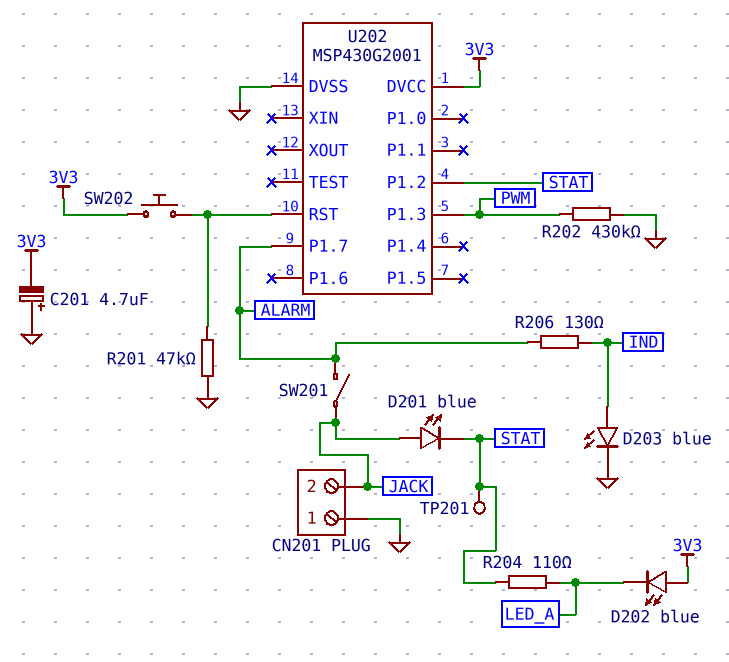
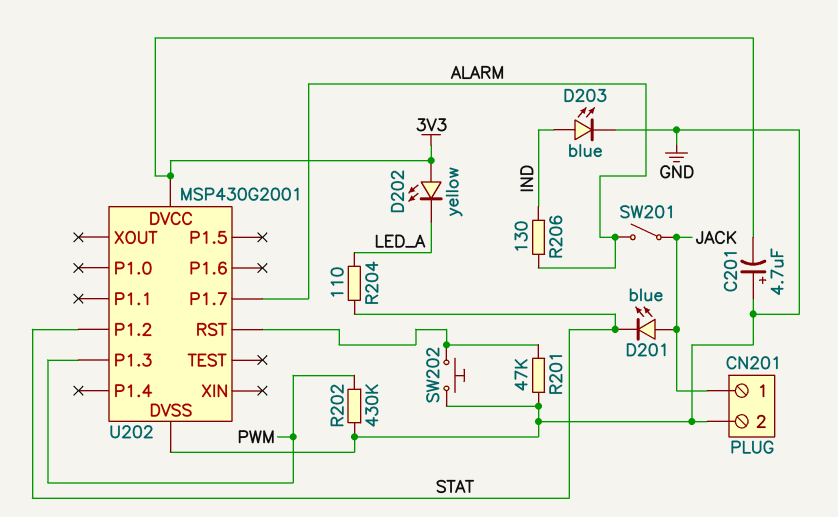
CN201 pin 1: GND -> JACK
CN201 pin 2: JACK -> GND
D202: LED blue (A 3V3, K LED_A) -> LED yellow (A 3V3, K LED_A)
SW202: button (3V3, U202/RST) -> button (GND, U202/RST)
TP201: test point (STAT) -> none

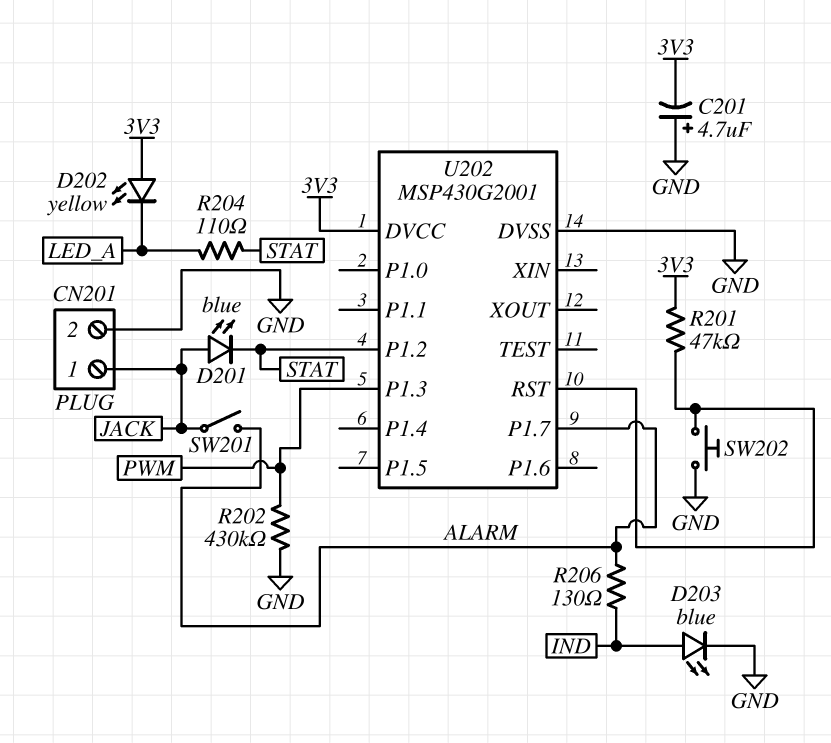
R201: 47k (GND, U202/RST) -> 47k (3V3, U202/RST)

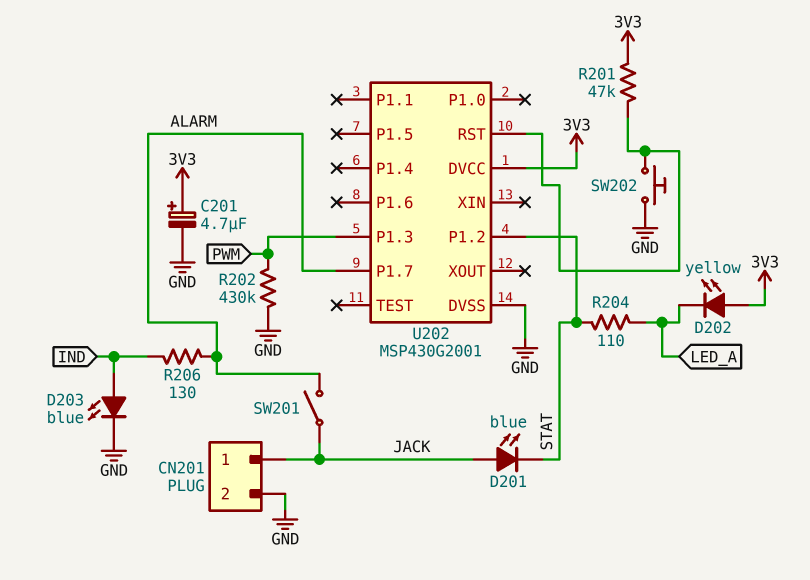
C201: 4.7uF (plus GND, minus 3V3) -> 4.7uF (plus 3V3, minus GND)

